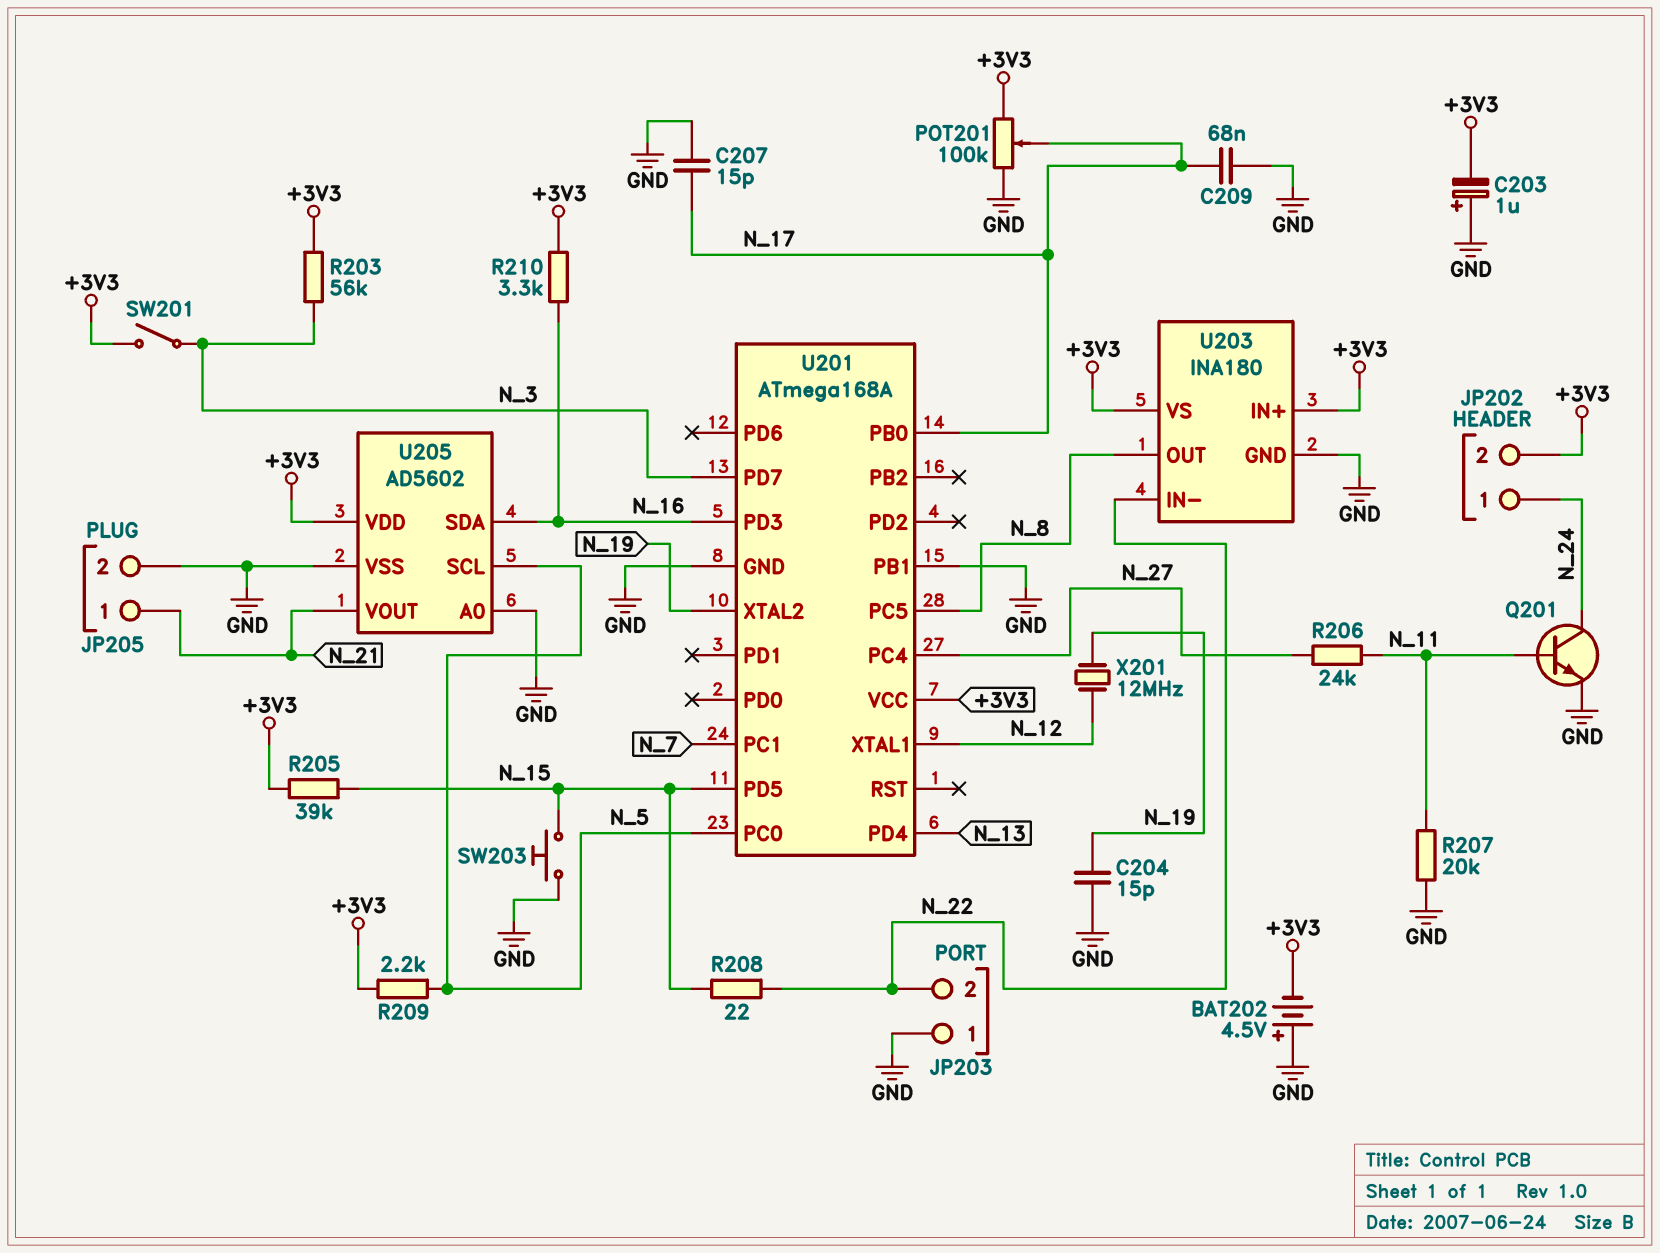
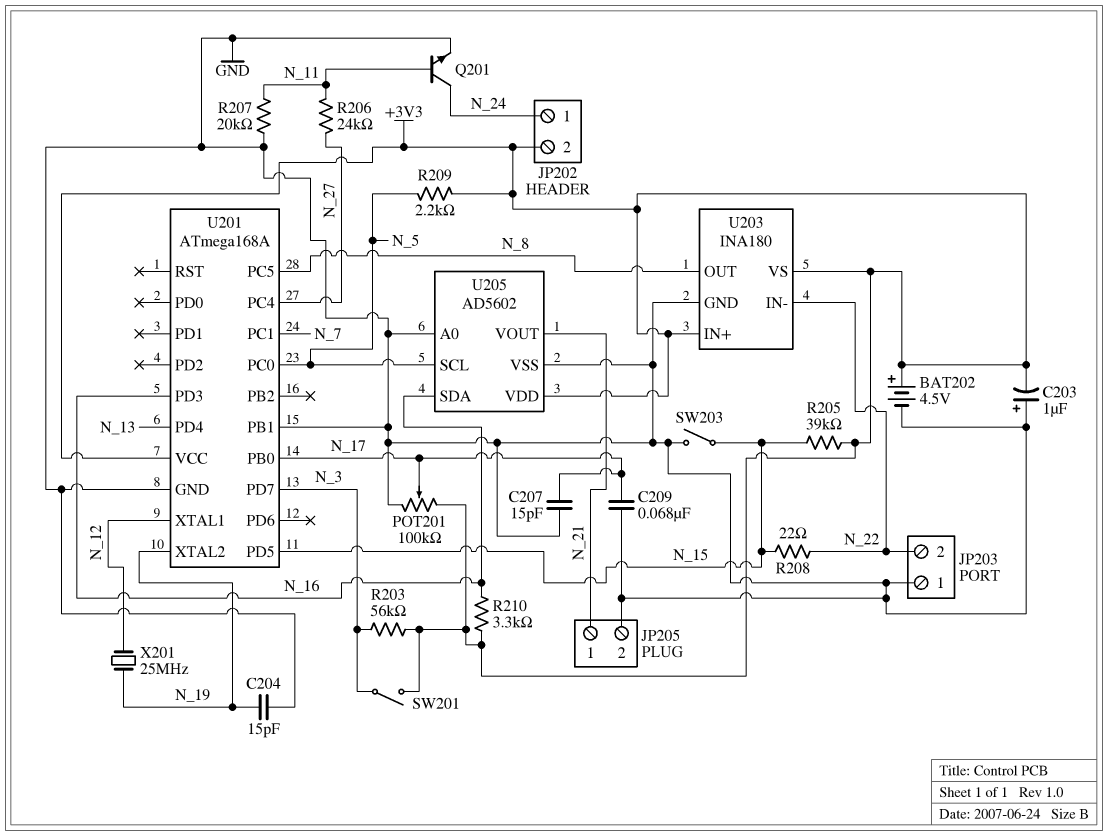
BAT202: 4.5V (plus GND, minus +3V3) -> 4.5V (plus +3V3, minus GND)
SW203: button (GND, N_15) -> switch (GND, N_15)
X201: 12MHz (N_12, N_19) -> 25MHz (N_12, N_19)

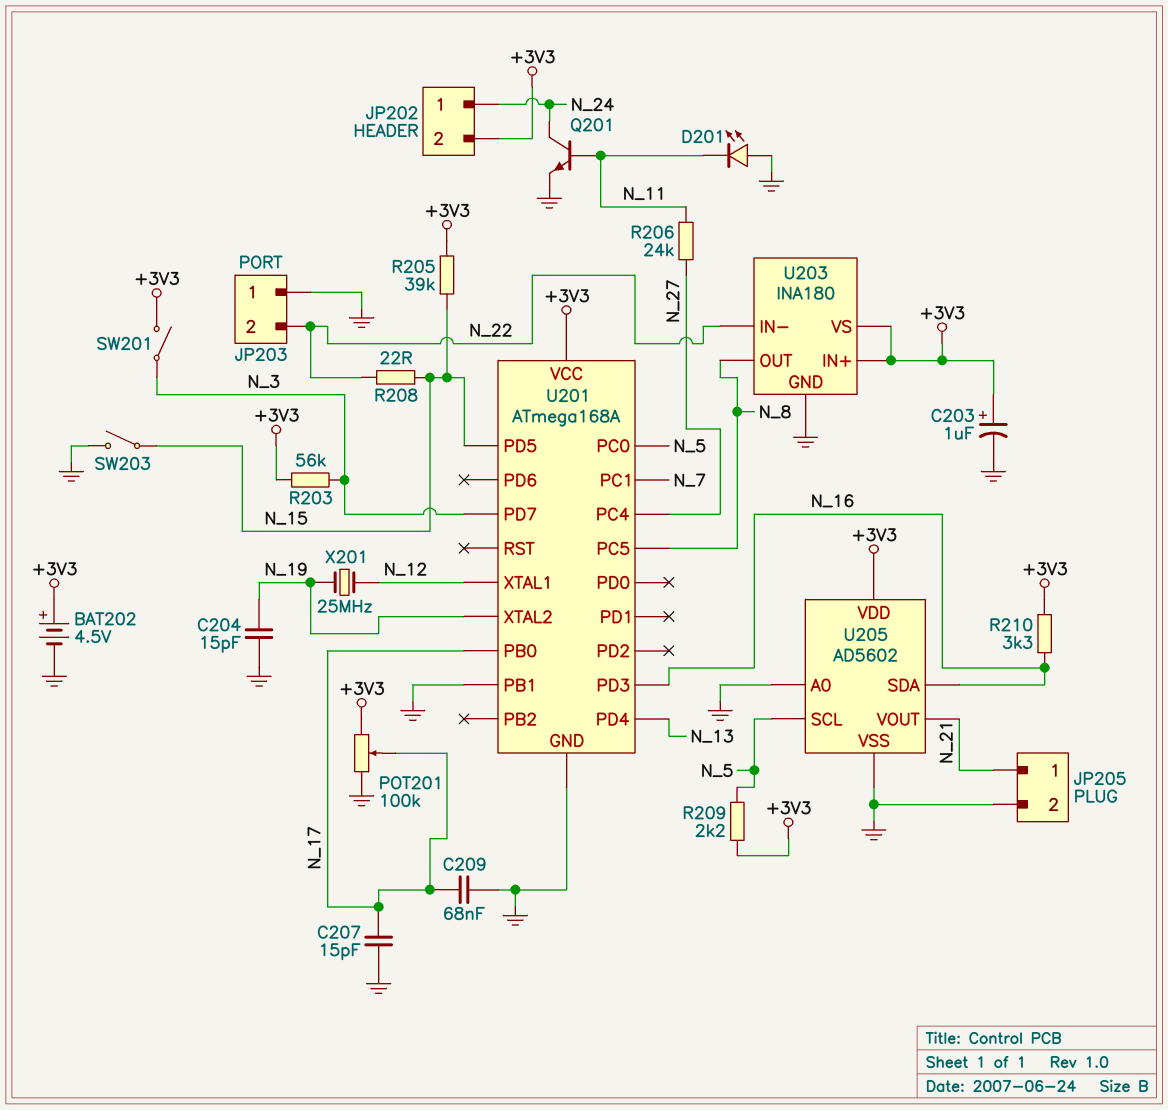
C203: 1uF (plus GND, minus +3V3) -> 1uF (plus +3V3, minus GND)
D201: none -> LED (A GND, K N_11)
R207: 20k (GND, N_11) -> none

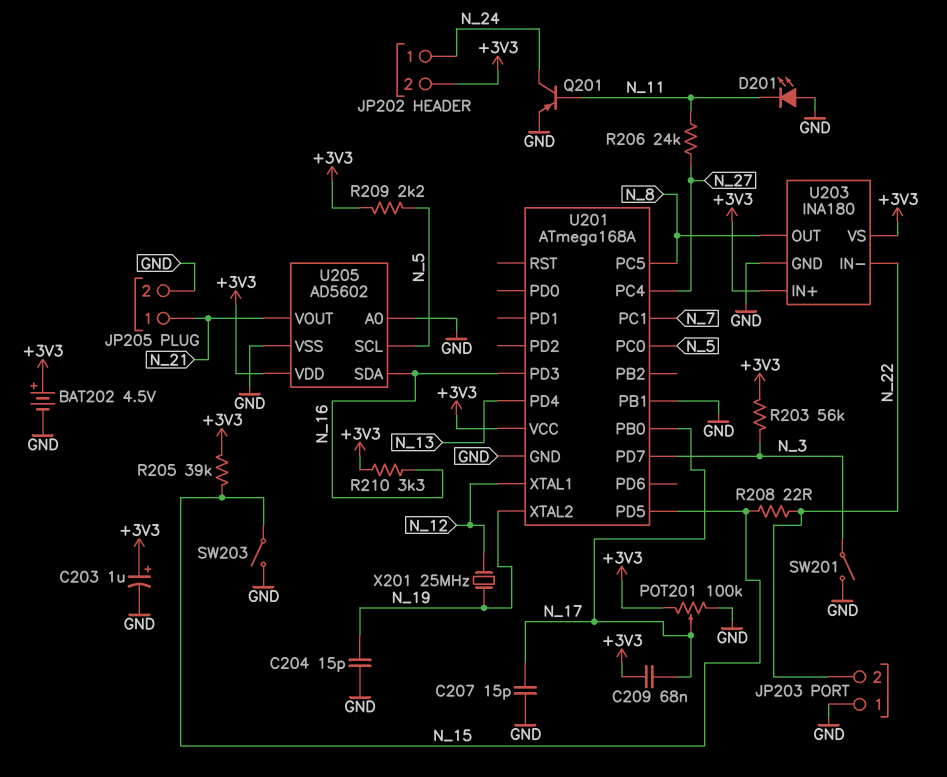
C209: 68nF (GND, N_17) -> 68nF (+3V3, N_17)
Q201: NPN (B N_11, C N_24, E GND) -> PNP (B N_11, C N_24, E GND)
SW201: switch (+3V3, N_3) -> switch (GND, N_3)

